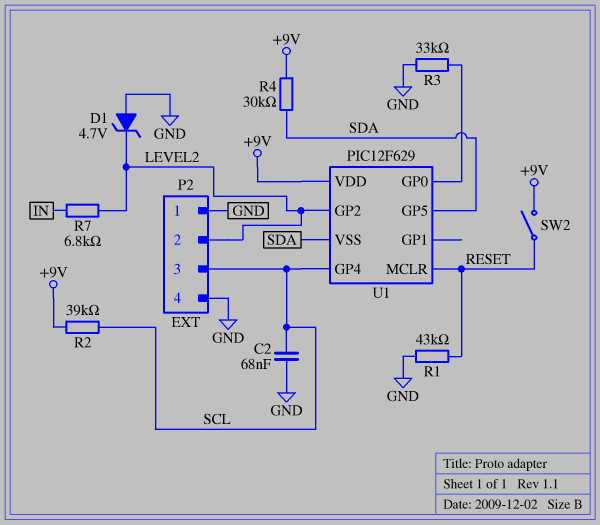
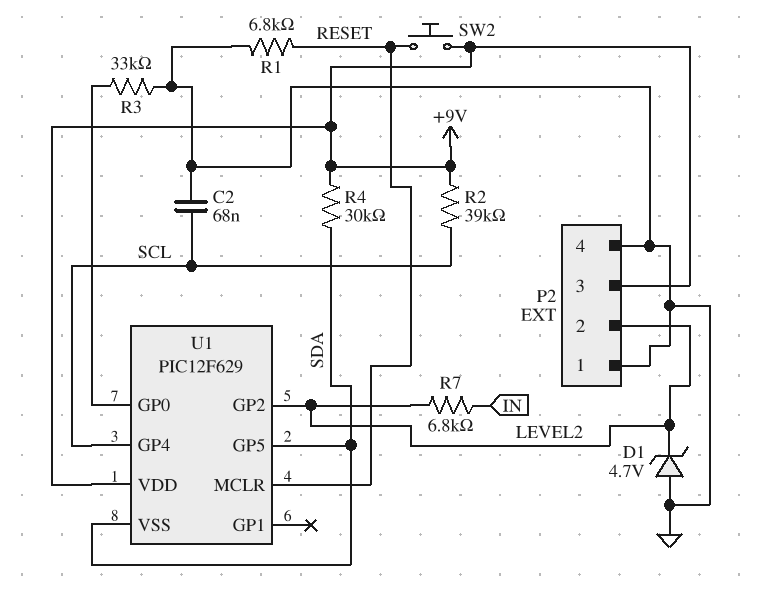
P2 pin 3: SCL -> +9V
R1: 43k (GND, RESET) -> 6.8k (GND, RESET)
SW2: switch (+9V, RESET) -> button (+9V, RESET)

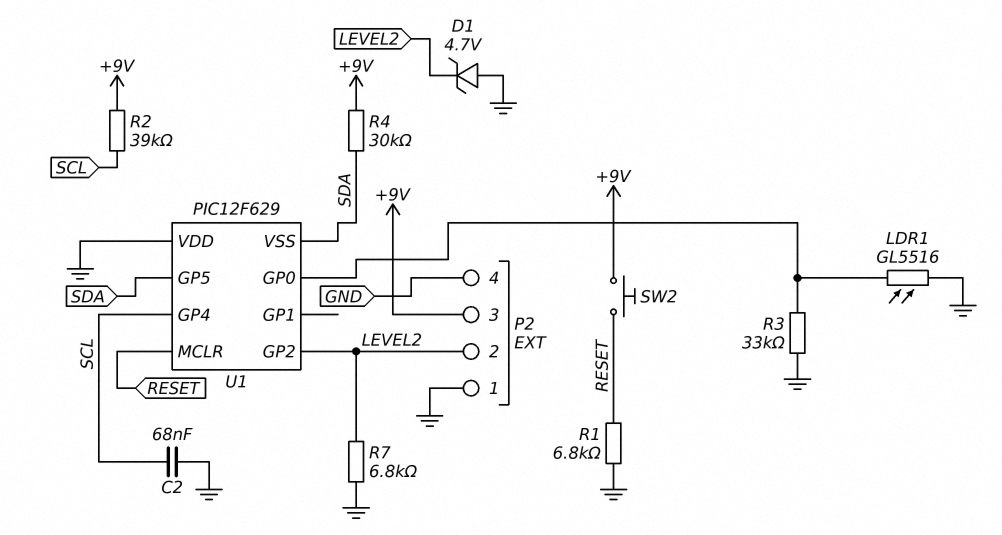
LDR1: none -> GL5516 (GND, U1/GP0)
R7: 6.8k (IN, LEVEL2) -> 6.8k (GND, LEVEL2)
U1 pin VDD: +9V -> GND

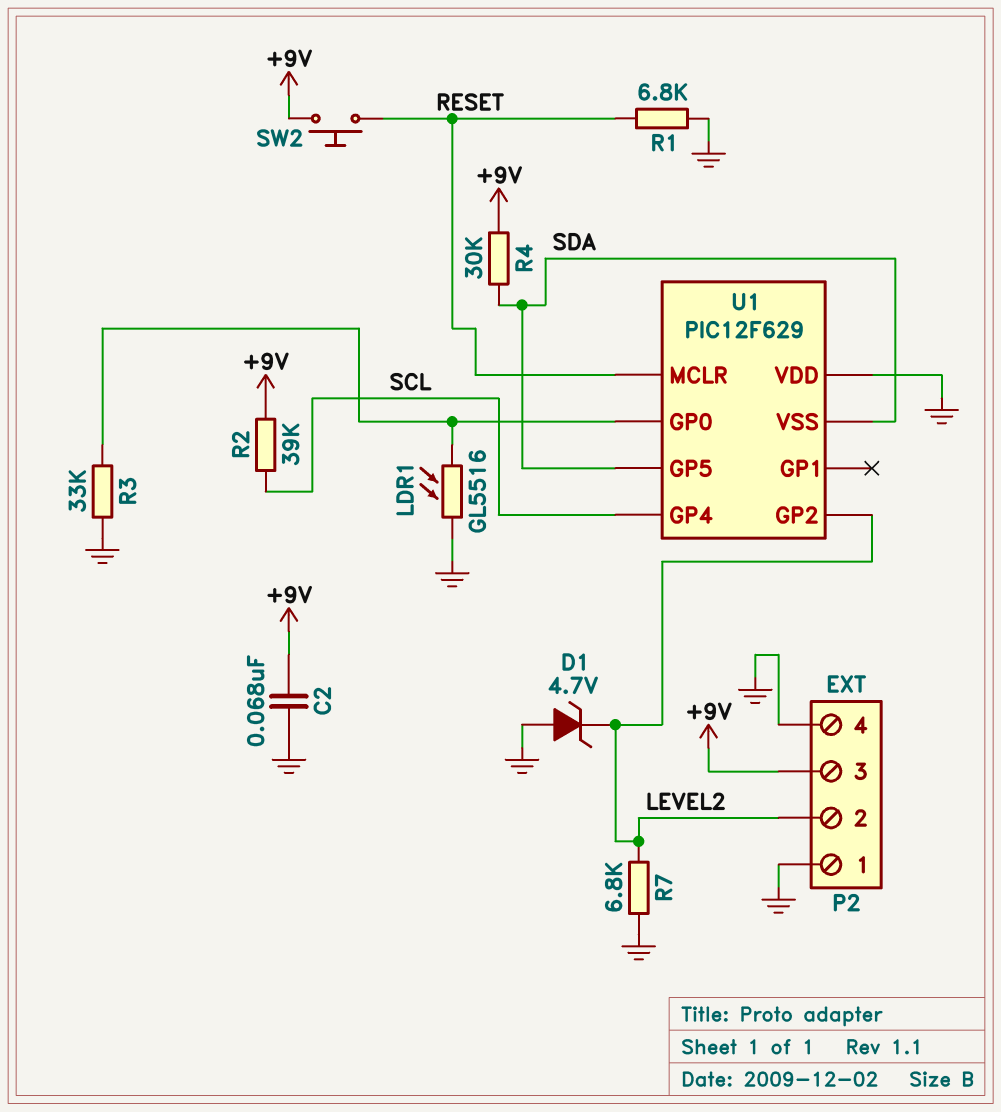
C2: 68nF (GND, SCL) -> 68nF (+9V, GND)

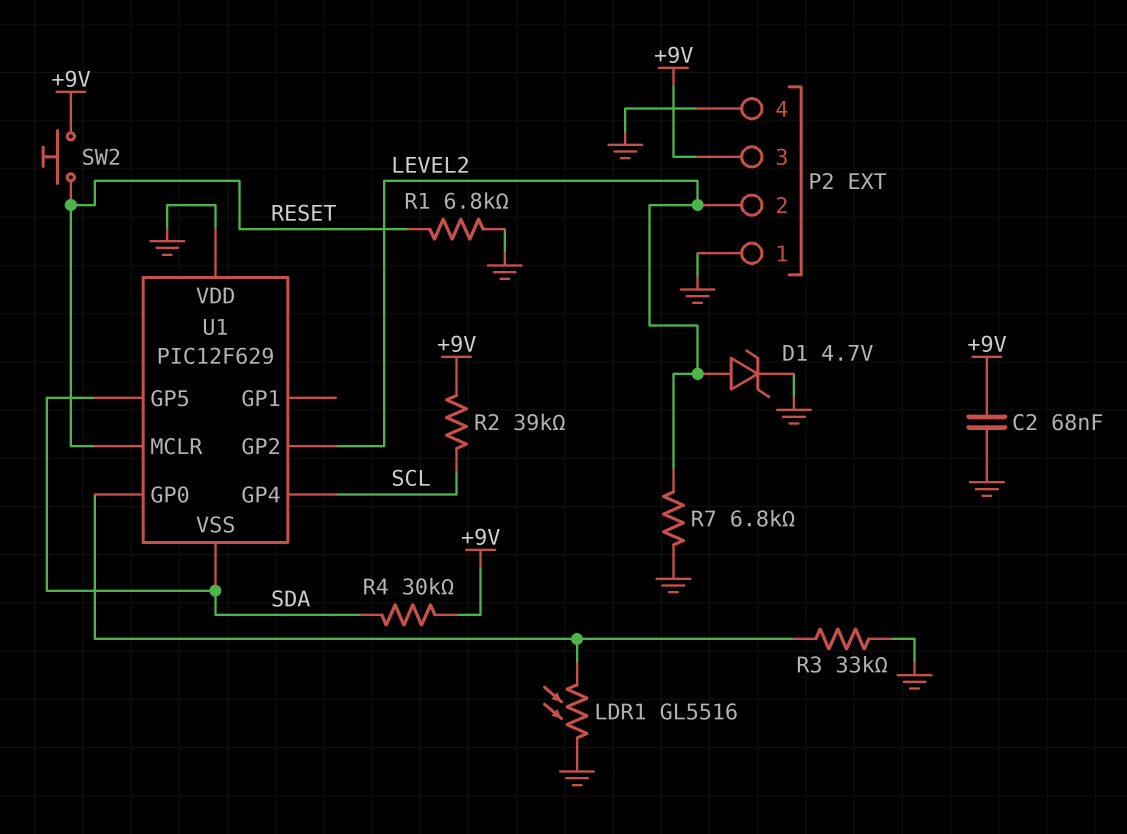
D1: zener 4.7V (A GND, K LEVEL2) -> zener 4.7V (A LEVEL2, K GND)

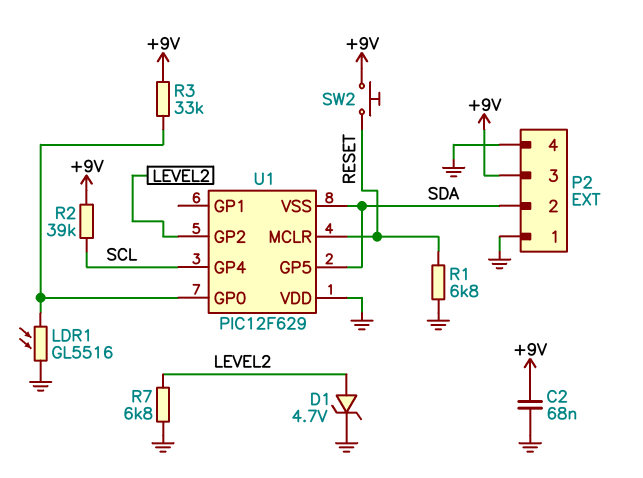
P2 pin 2: LEVEL2 -> SDA
R3: 33k (GND, U1/GP0) -> 33k (+9V, U1/GP0)
R4: 30k (+9V, SDA) -> none

